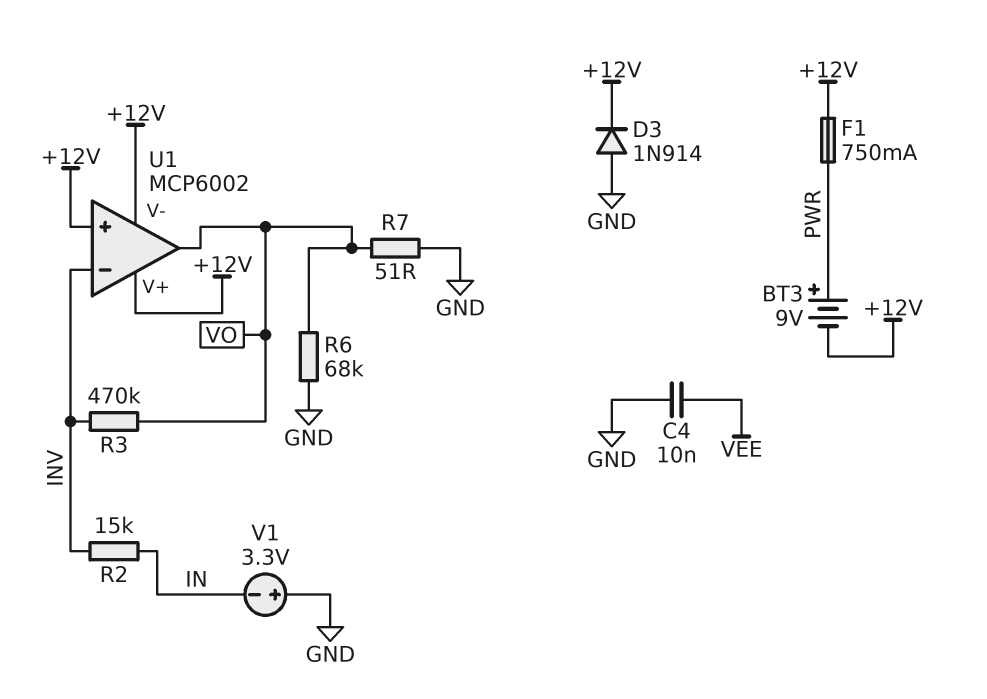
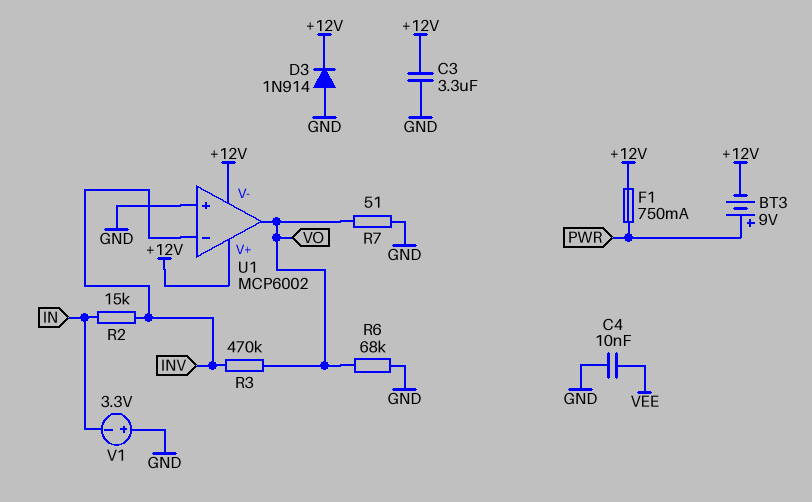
C3: none -> 3.3uF (+12V, GND)
U1 pin in+: +12V -> GND

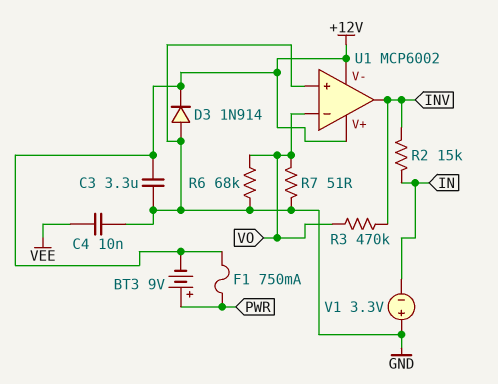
U1 pin in-: INV -> VO
U1 pin out: VO -> INV

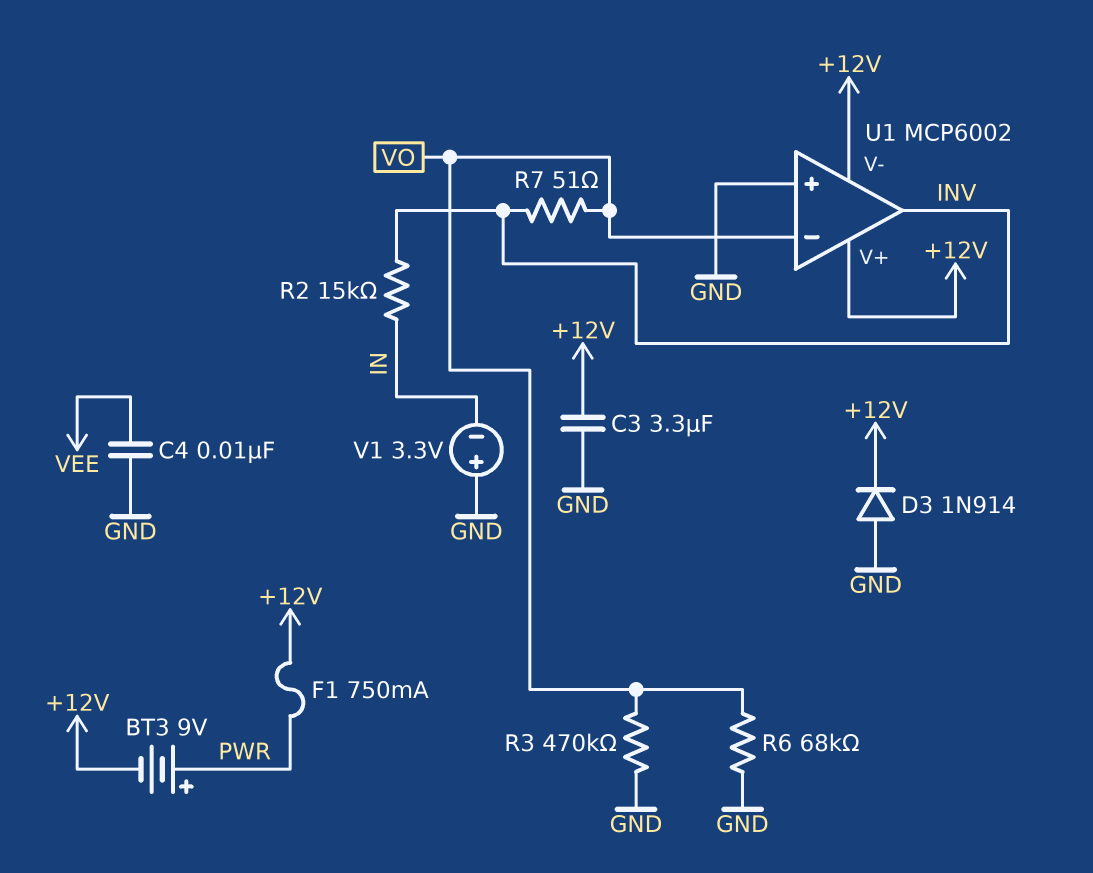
R3: 470k (INV, VO) -> 470k (GND, VO)
R7: 51 (GND, VO) -> 51 (INV, VO)

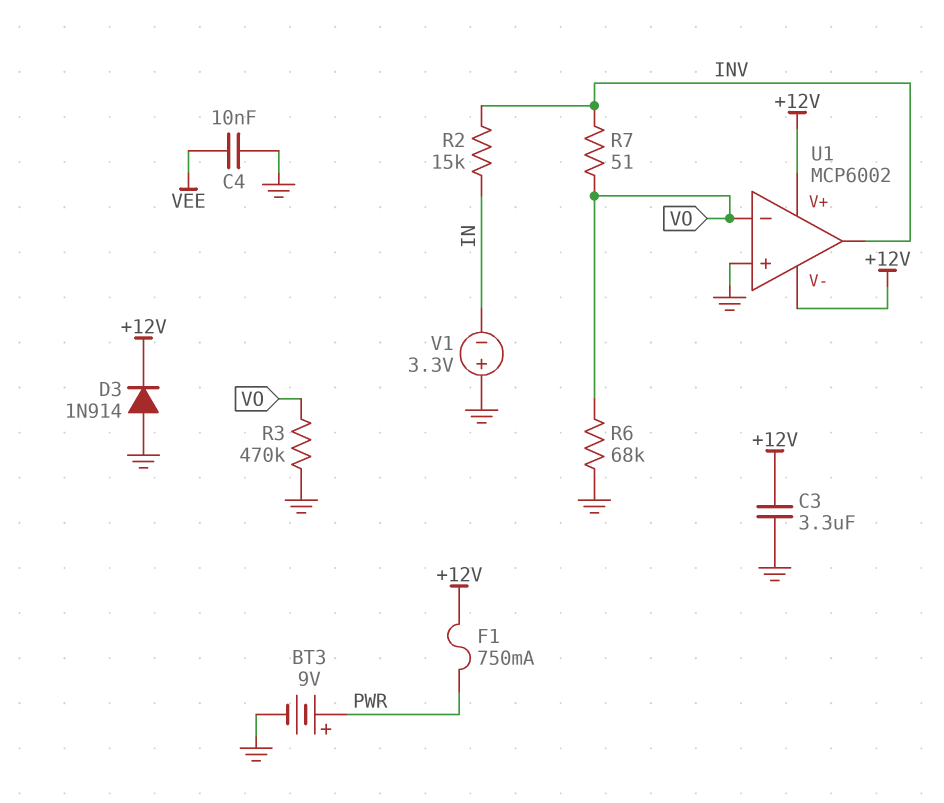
BT3: 9V (plus PWR, minus +12V) -> 9V (plus PWR, minus GND)

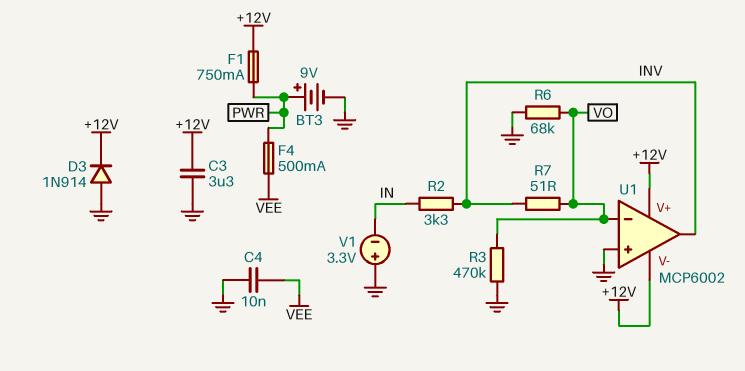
F4: none -> 500mA (PWR, VEE)
R2: 15k (IN, INV) -> 3.3k (IN, INV)

